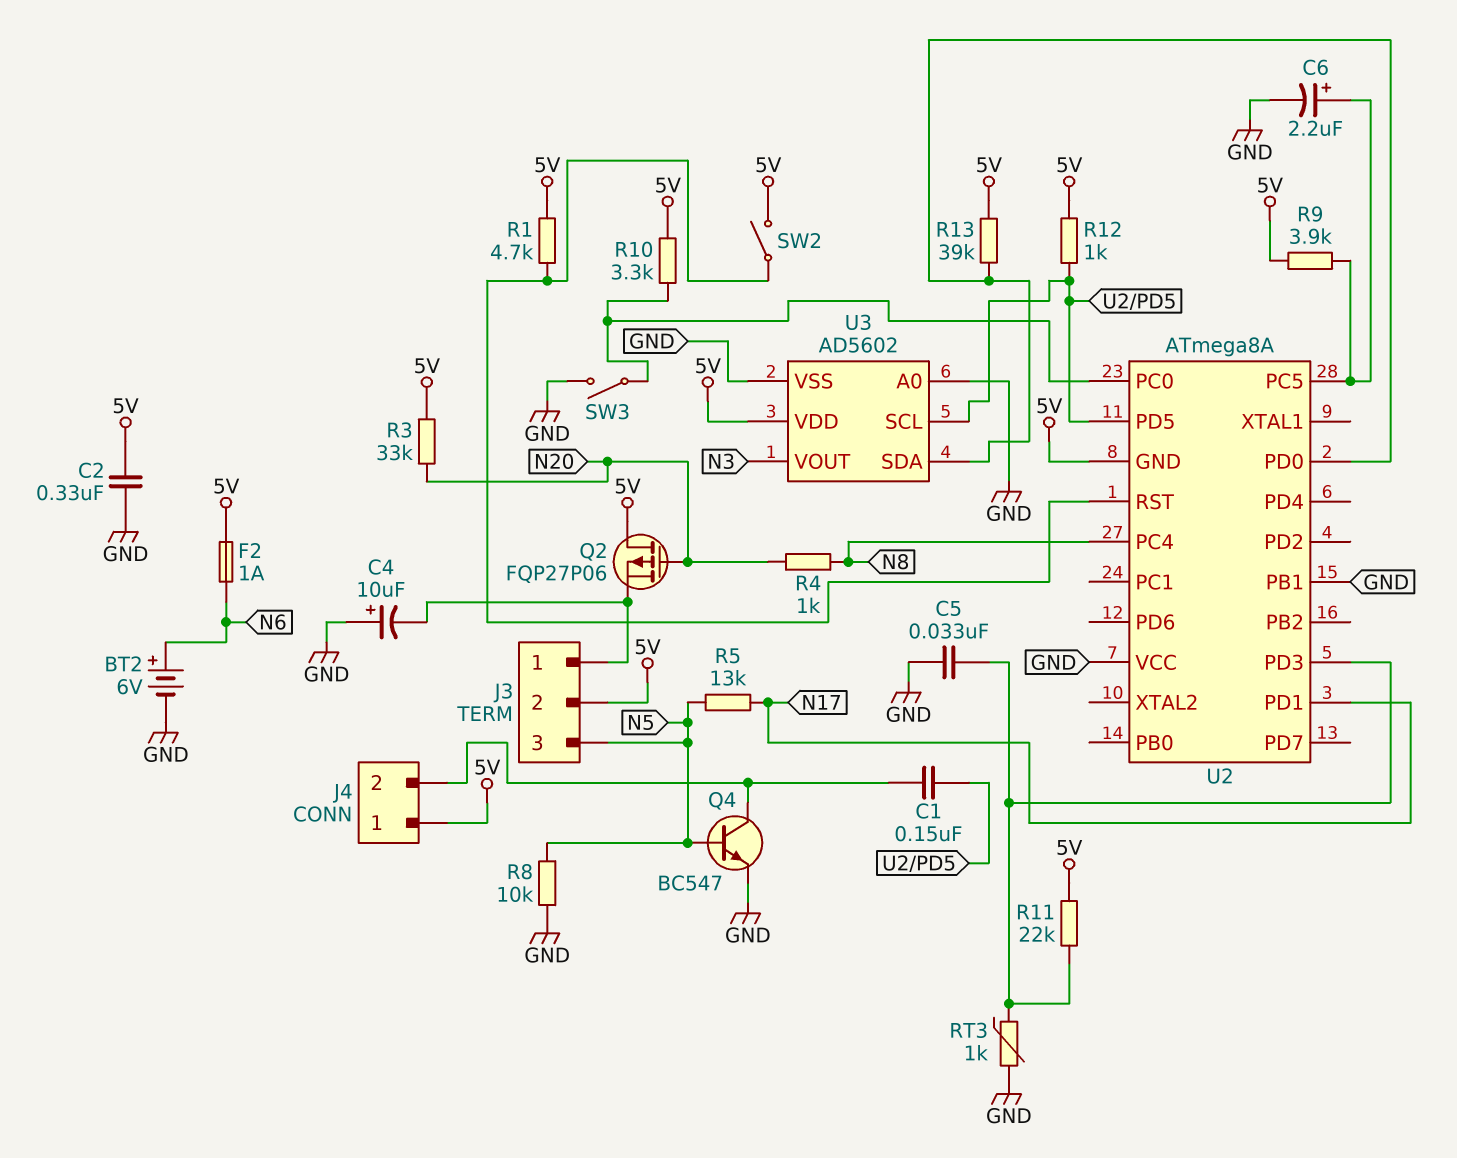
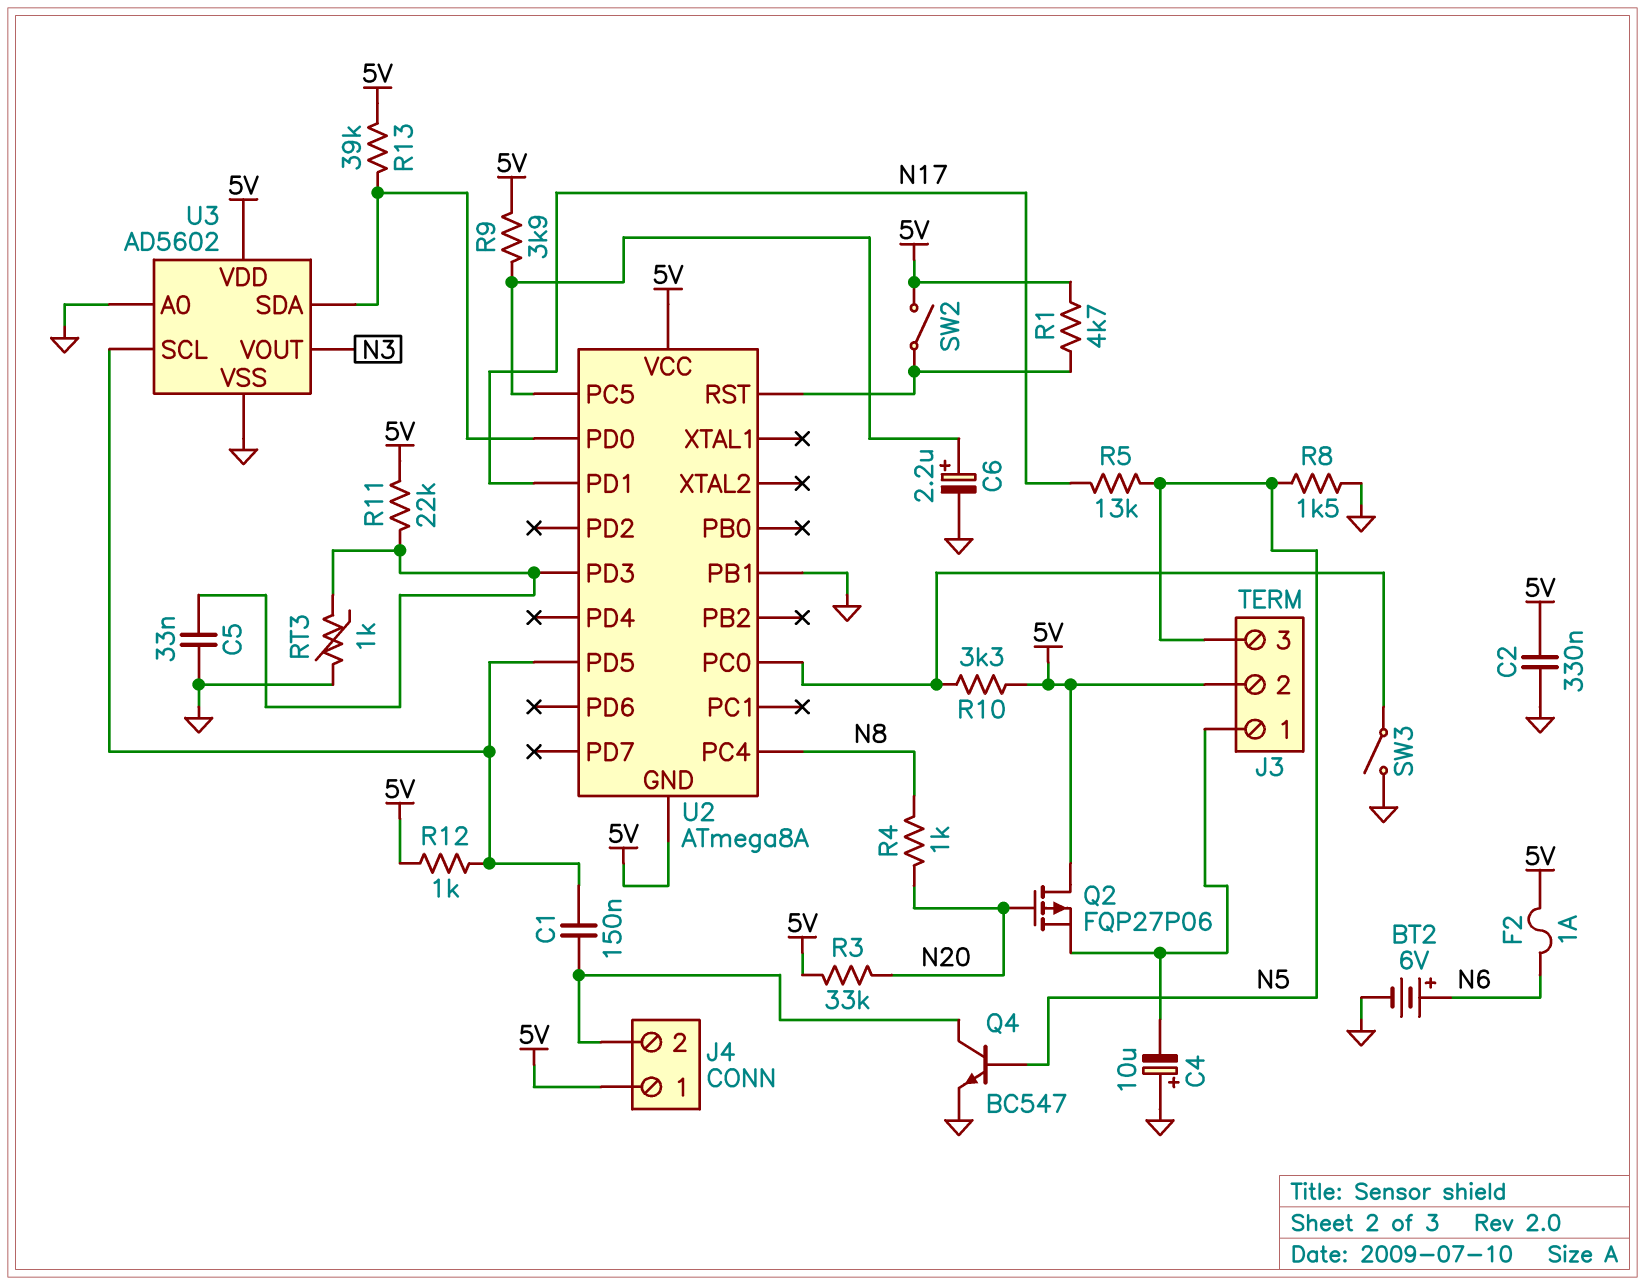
R8: 10k (GND, N5) -> 1.5k (GND, N5)
U2 pin VCC: GND -> 5V

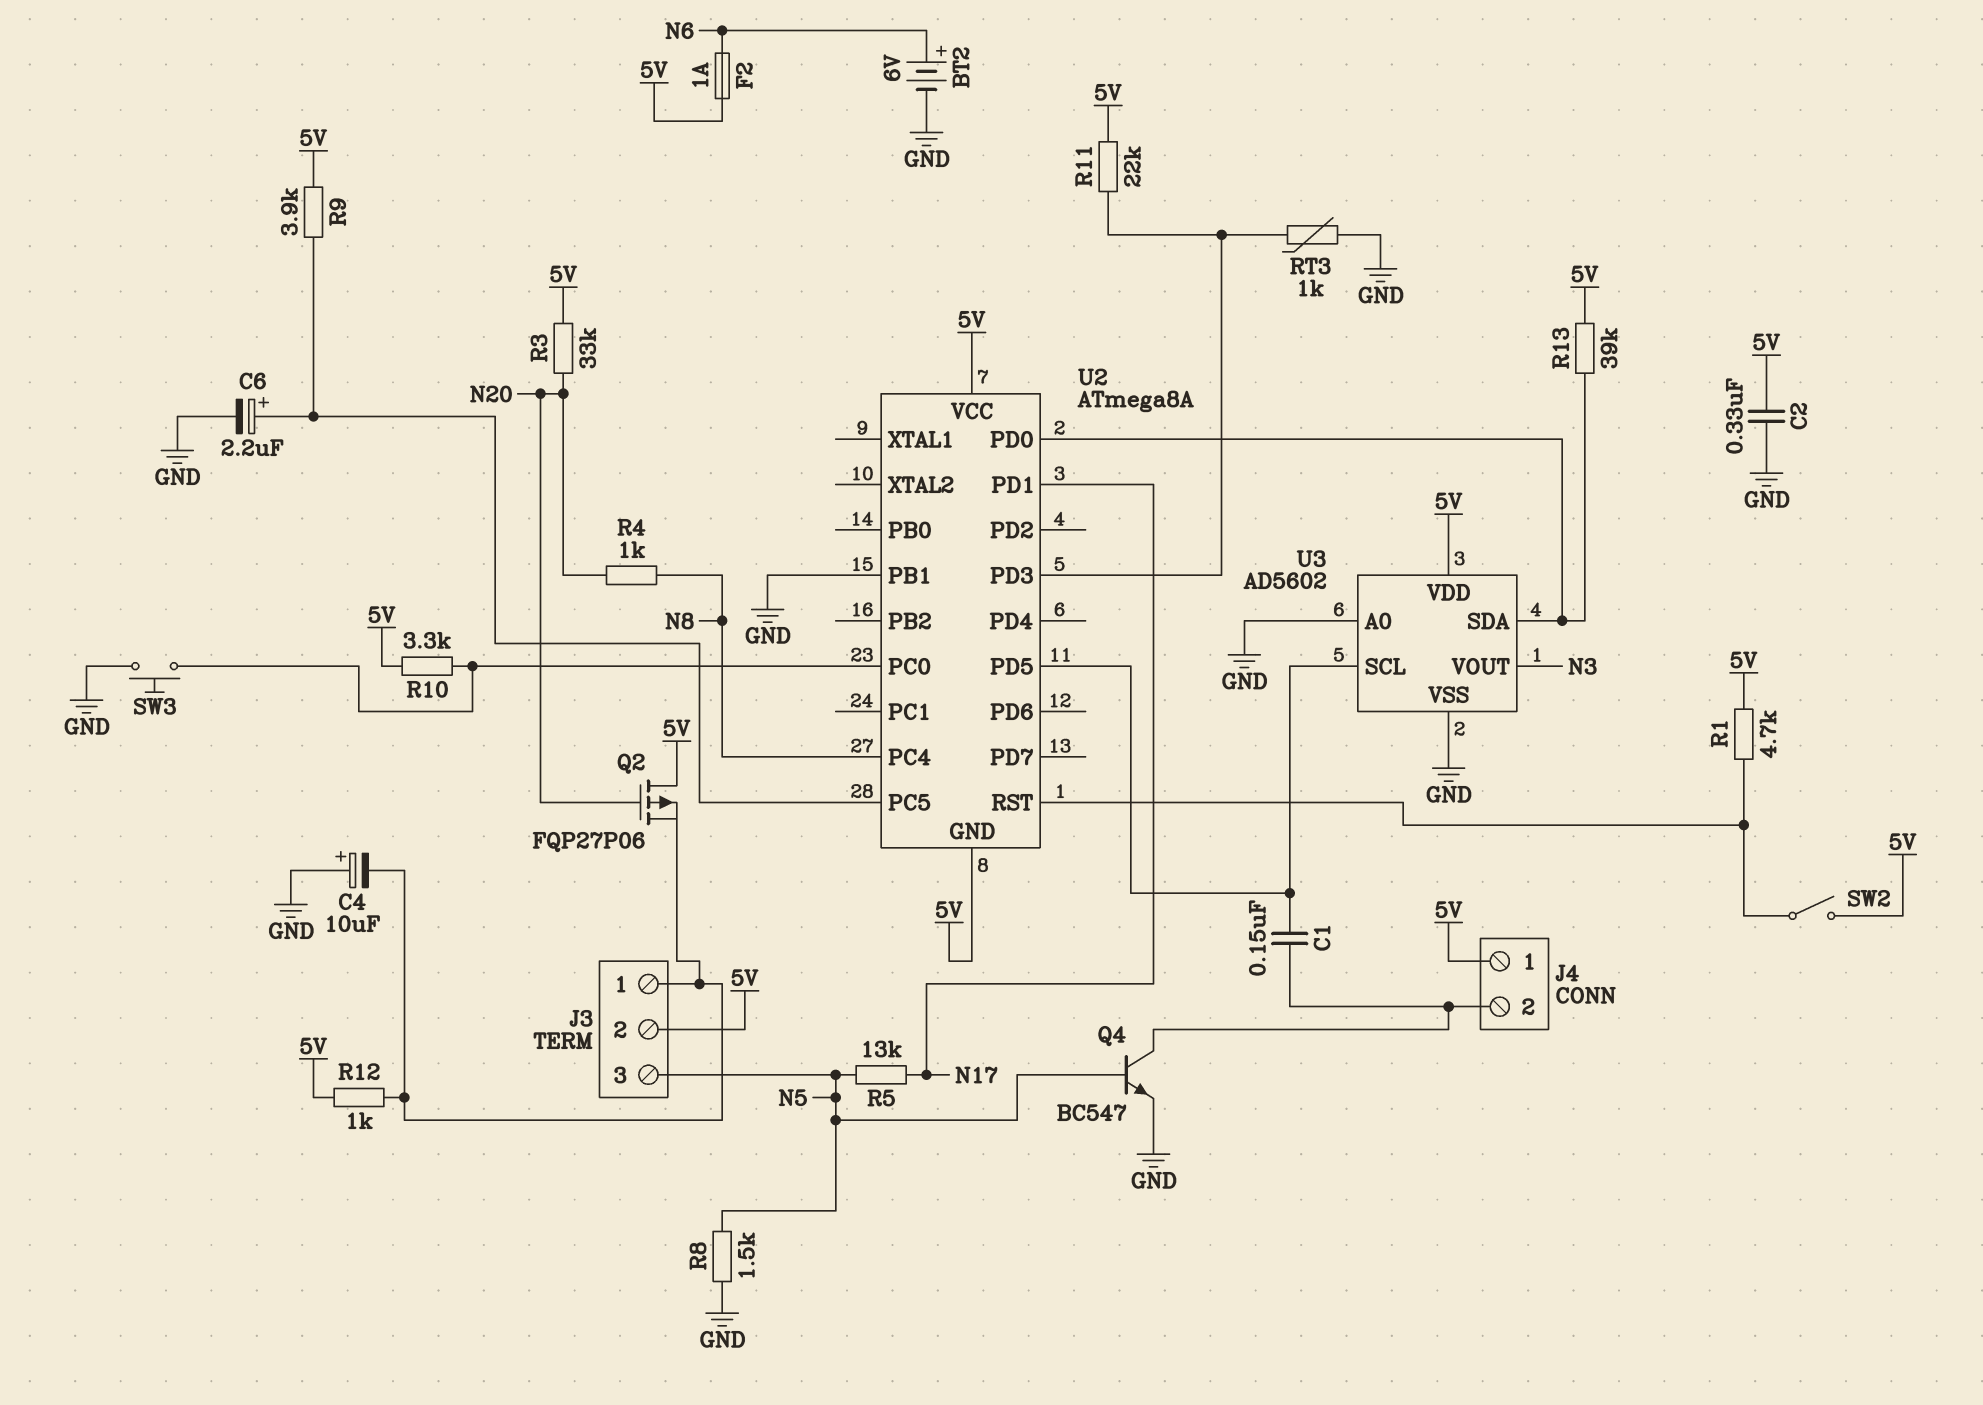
C5: 33nF (GND, U2/PD3) -> none
R12: 1k (5V, U2/PD5) -> 1k (5V, J3/1)
SW3: switch (GND, U2/PC0) -> button (GND, U2/PC0)

